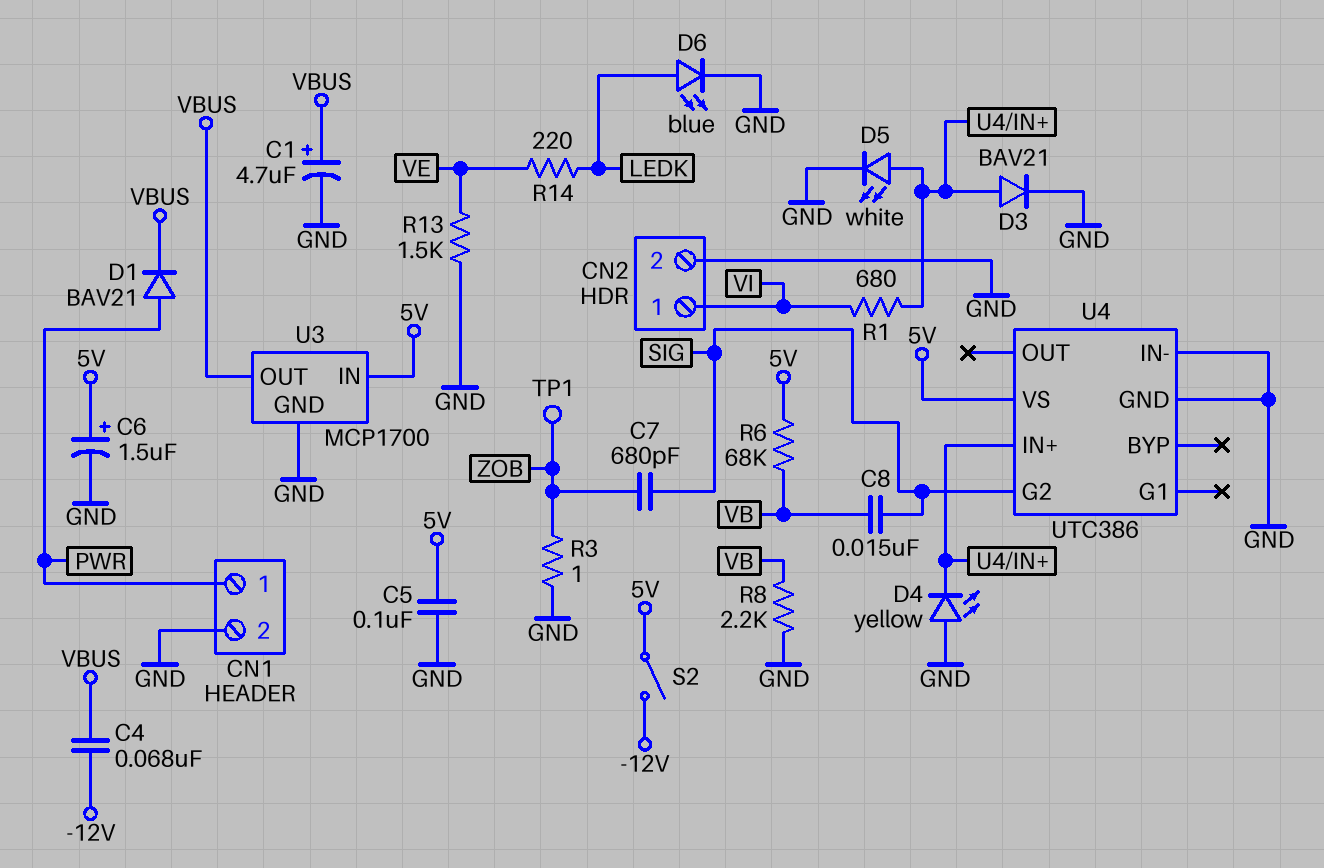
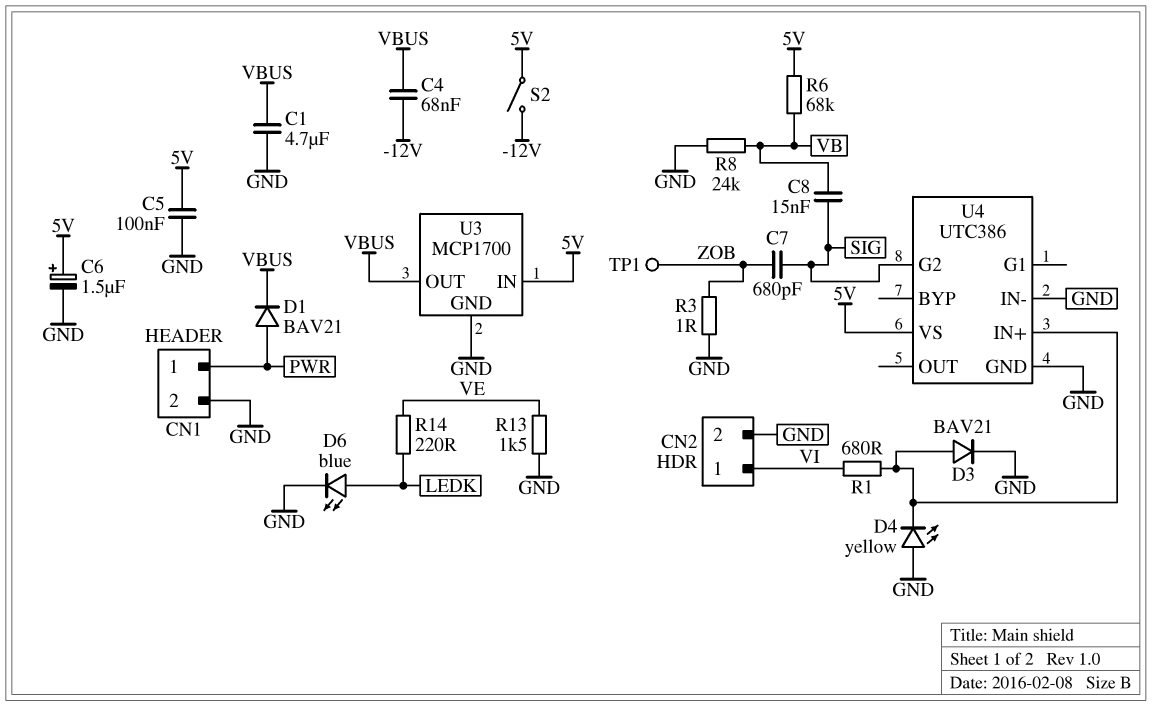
C1: 4.7uF (plus VBUS, minus GND) -> 4.7uF (GND, VBUS)
D5: LED white (A U4/IN+, K GND) -> none
R8: 2.2k (GND, VB) -> 24k (GND, VB)

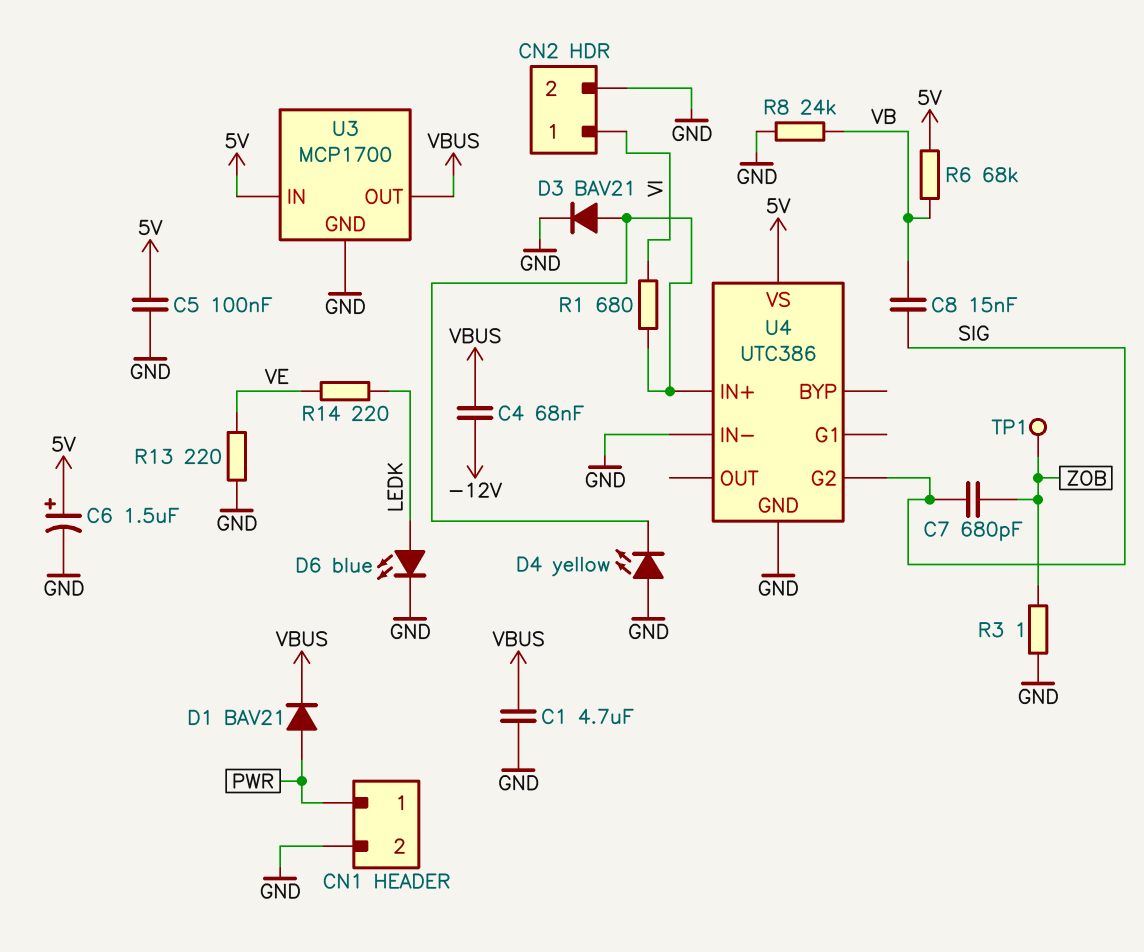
R13: 1.5k (GND, VE) -> 220 (GND, VE)
S2: switch (-12V, 5V) -> none

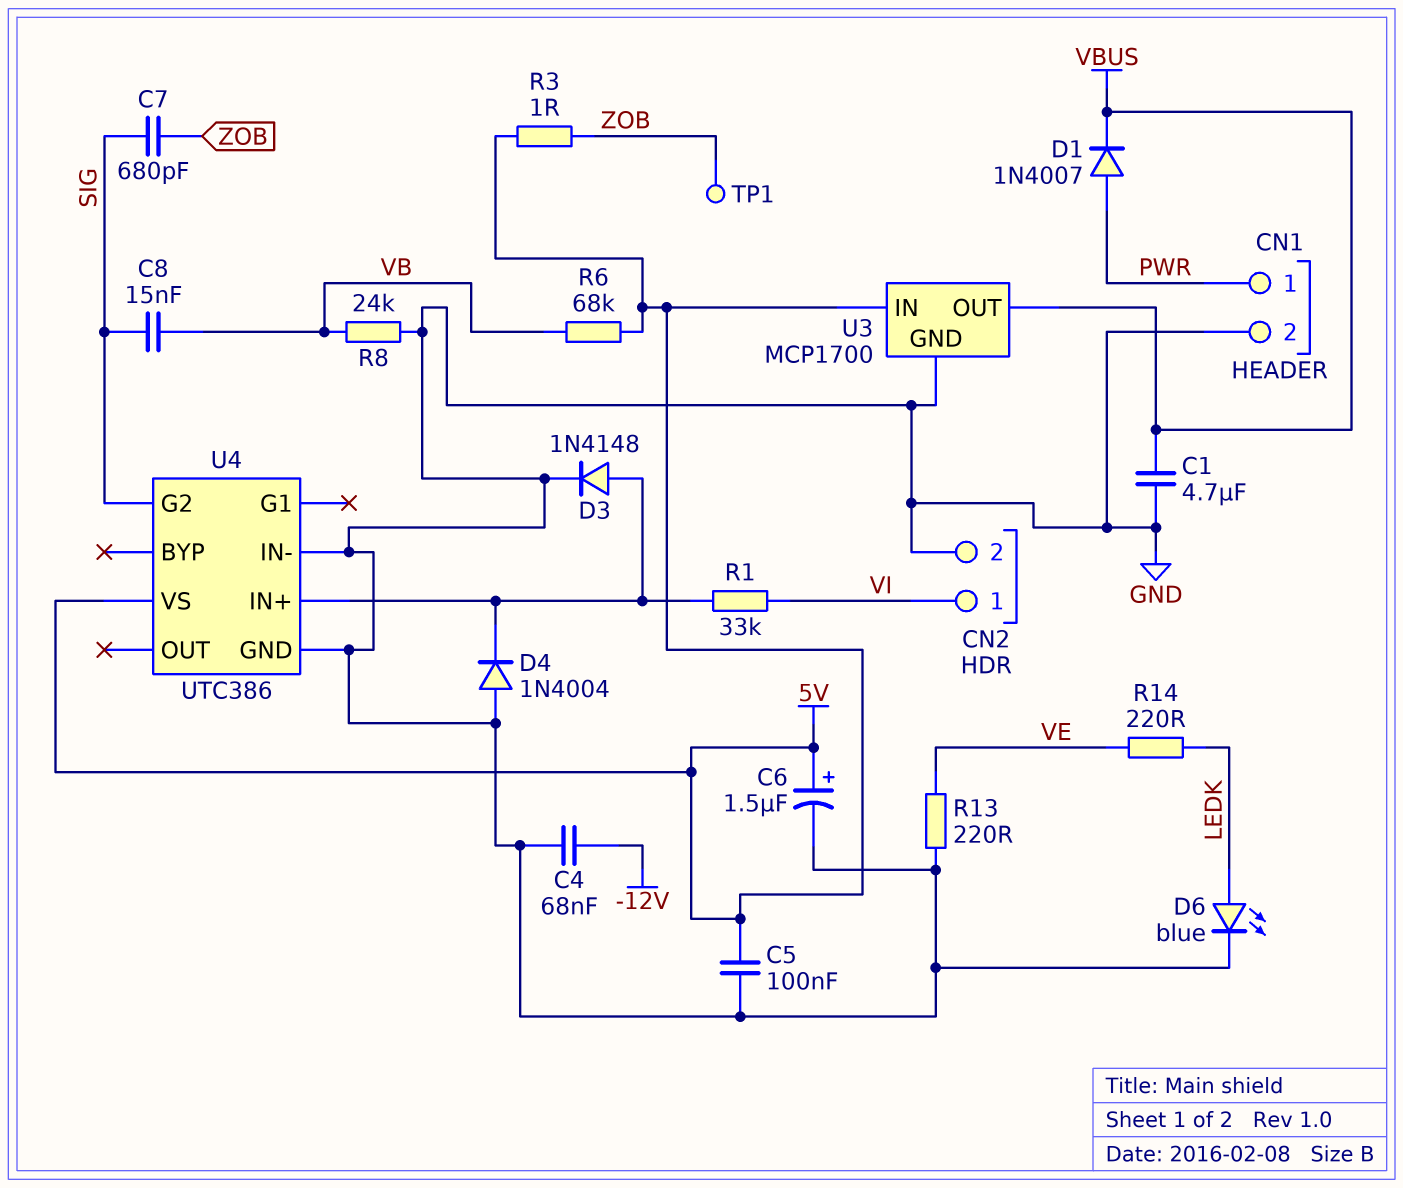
C4: 68nF (-12V, VBUS) -> 68nF (-12V, GND)
D1: diode BAV21 (A PWR, K VBUS) -> diode 1N4007 (A PWR, K VBUS)
D3: diode BAV21 (A U4/IN+, K GND) -> diode 1N4148 (A U4/IN+, K GND)
D4: LED yellow (A GND, K U4/IN+) -> diode 1N4004 (A GND, K U4/IN+)
R1: 680 (U4/IN+, VI) -> 33k (U4/IN+, VI)
R3: 1 (GND, ZOB) -> 1 (5V, ZOB)

